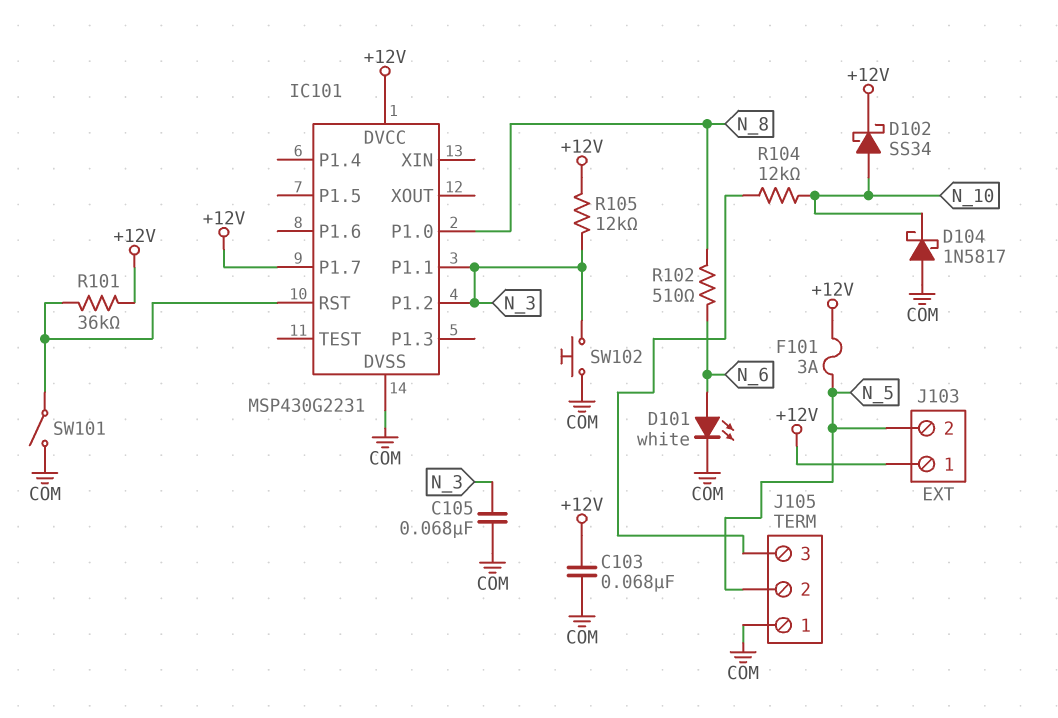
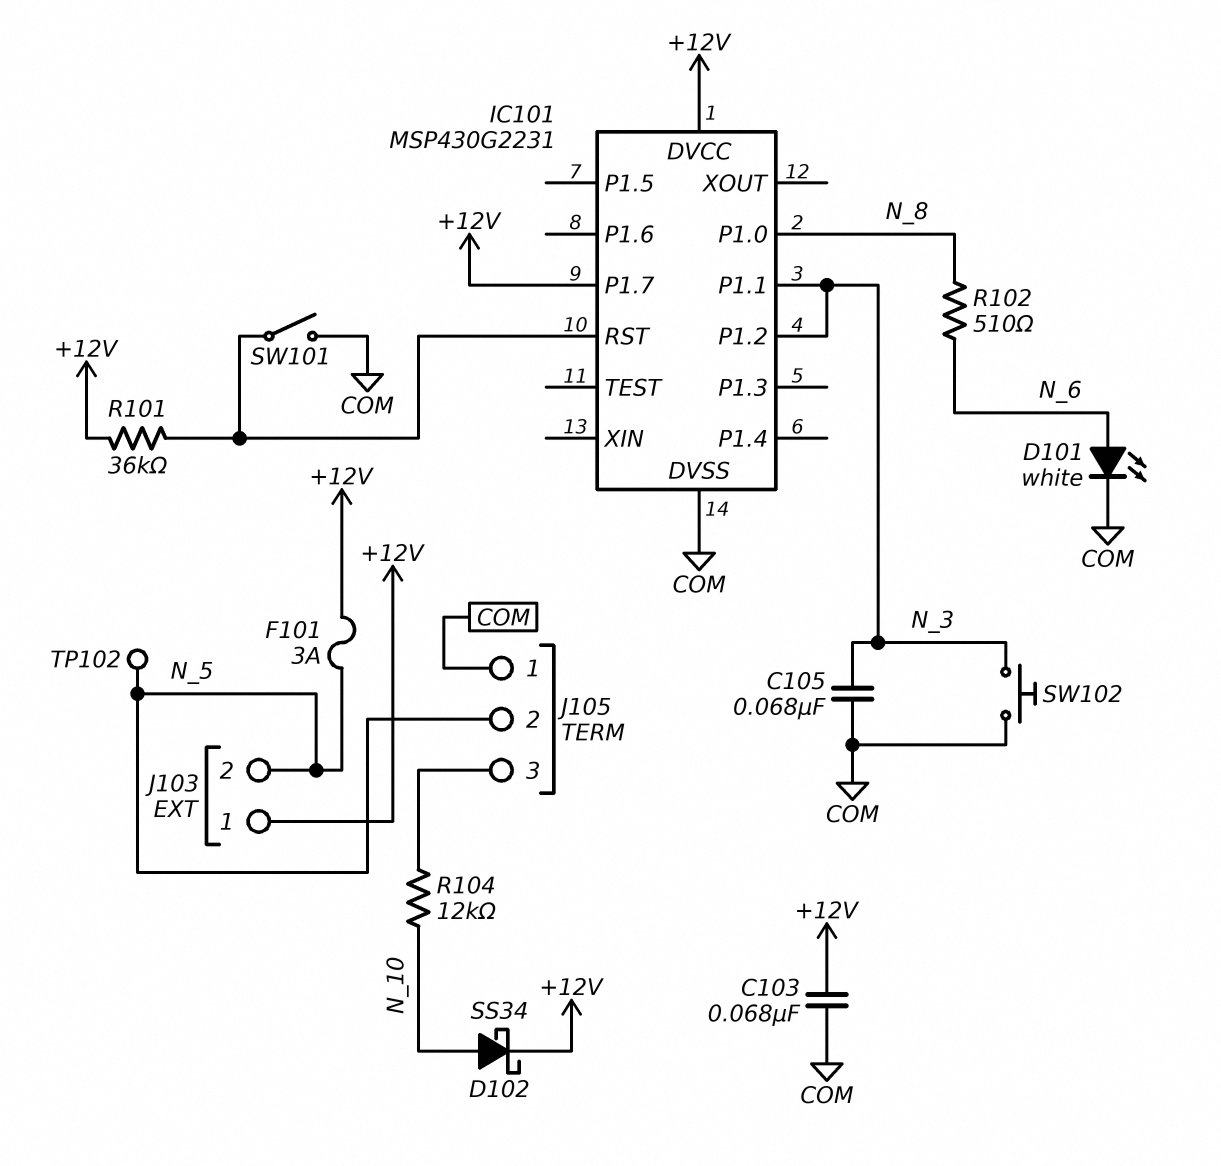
D104: schottky 1N5817 (A COM, K N_10) -> none
R105: 12k (+12V, N_3) -> none
TP102: none -> test point (N_5)

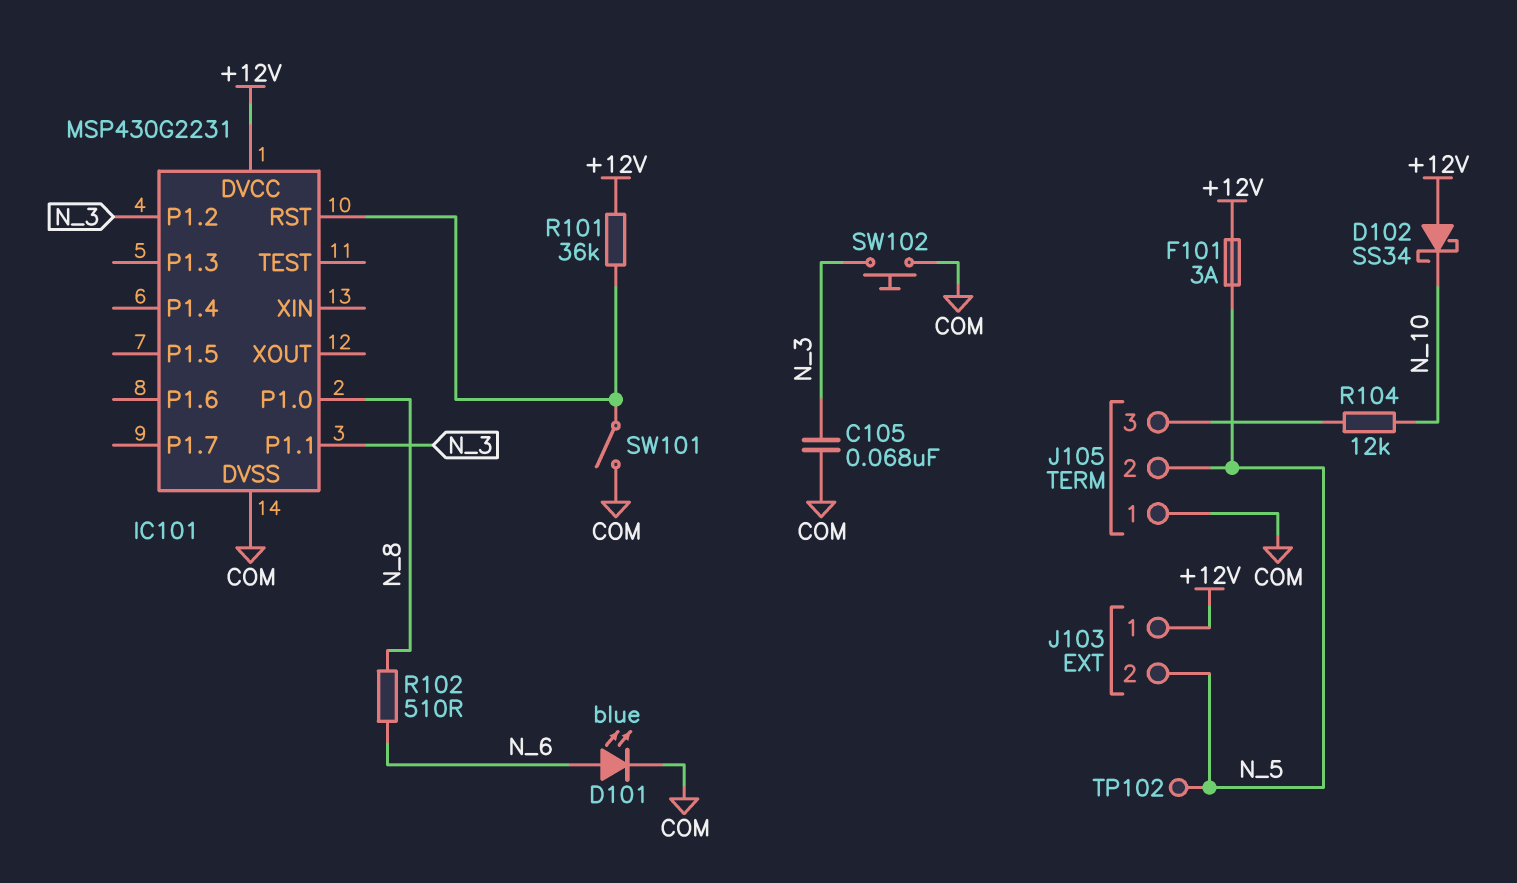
C103: 68nF (+12V, COM) -> none
D101: LED white (A N_6, K COM) -> LED blue (A N_6, K COM)
D102: schottky SS34 (A N_10, K +12V) -> schottky SS34 (A +12V, K N_10)
IC101 pin P1.7: +12V -> none

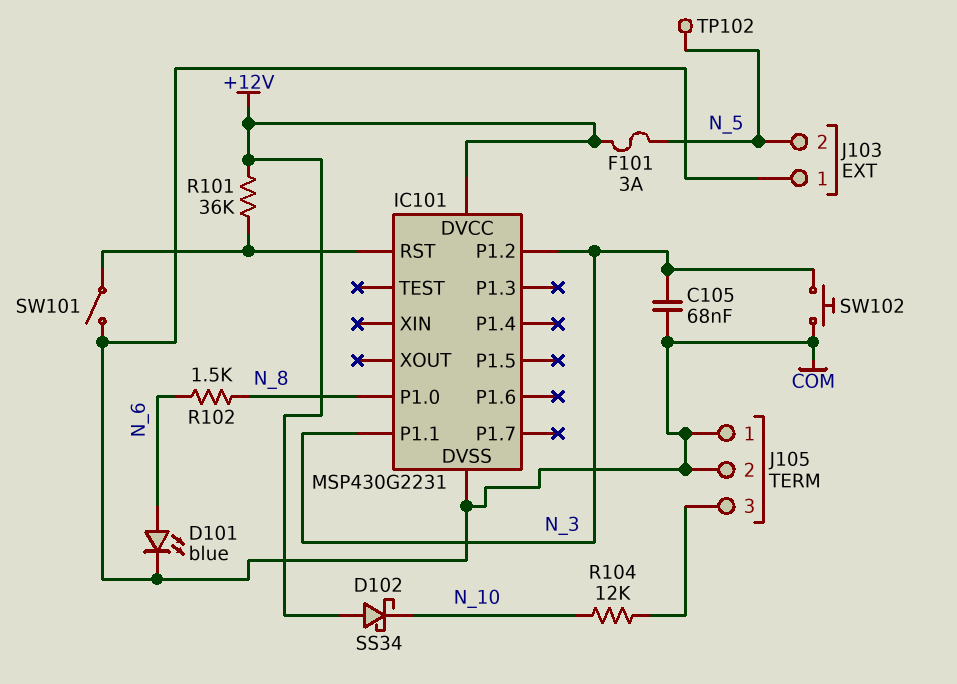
J103 pin 1: +12V -> COM
J105 pin 2: N_5 -> COM
R102: 510 (N_6, N_8) -> 1.5k (N_6, N_8)

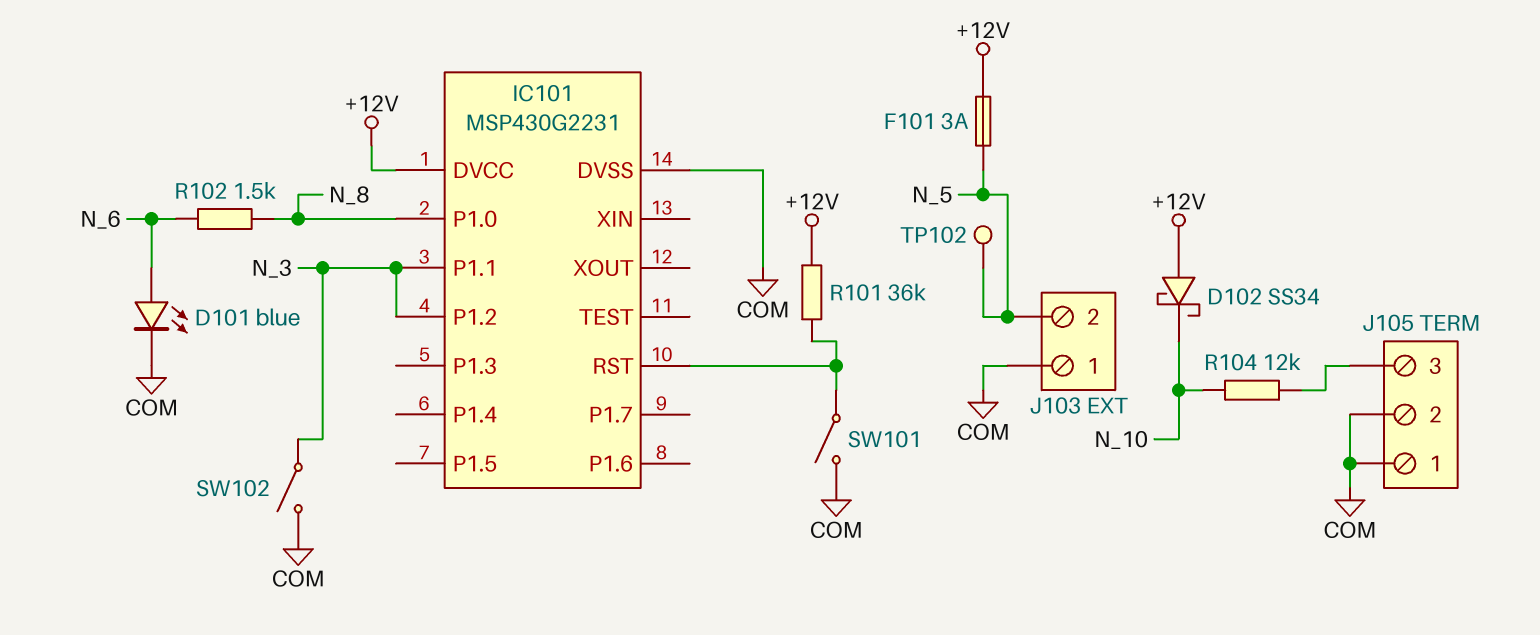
C105: 68nF (COM, N_3) -> none
SW102: button (COM, N_3) -> switch (COM, N_3)

